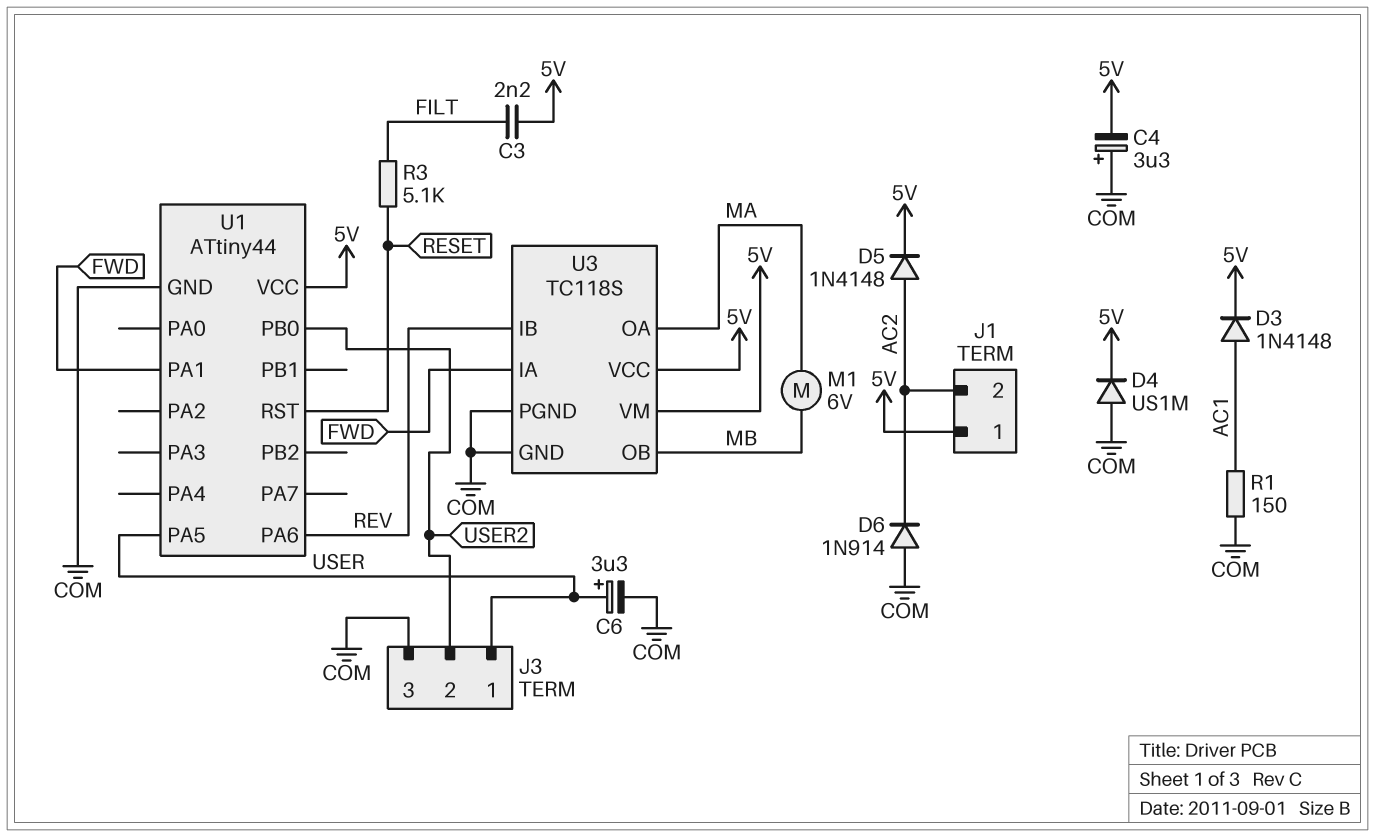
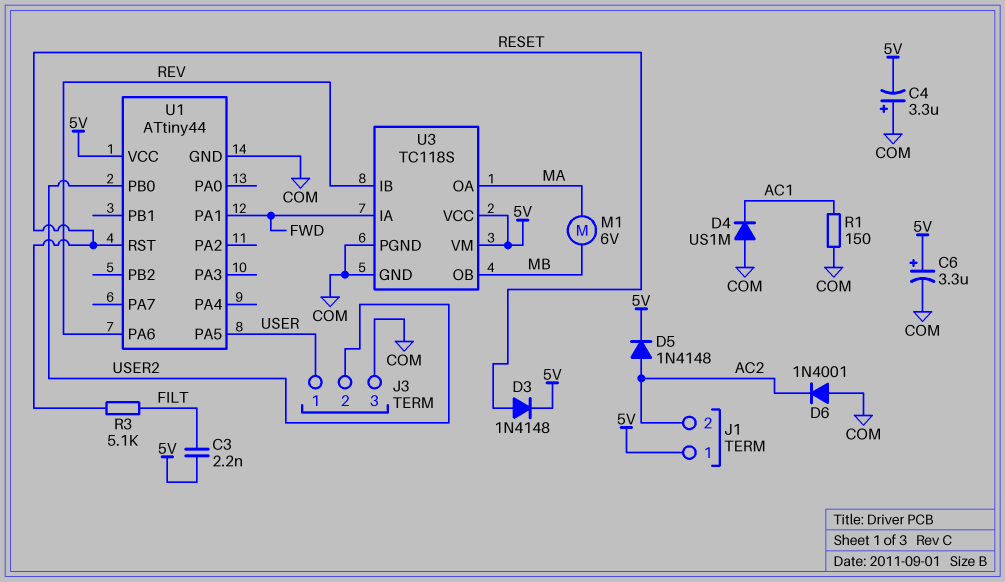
C6: 3.3uF (plus USER, minus COM) -> 3.3uF (plus 5V, minus COM)
D3: diode 1N4148 (A AC1, K 5V) -> diode 1N4148 (A RESET, K 5V)
D4: diode US1M (A COM, K 5V) -> diode US1M (A COM, K AC1)
D6: diode 1N914 (A COM, K AC2) -> diode 1N4001 (A COM, K AC2)

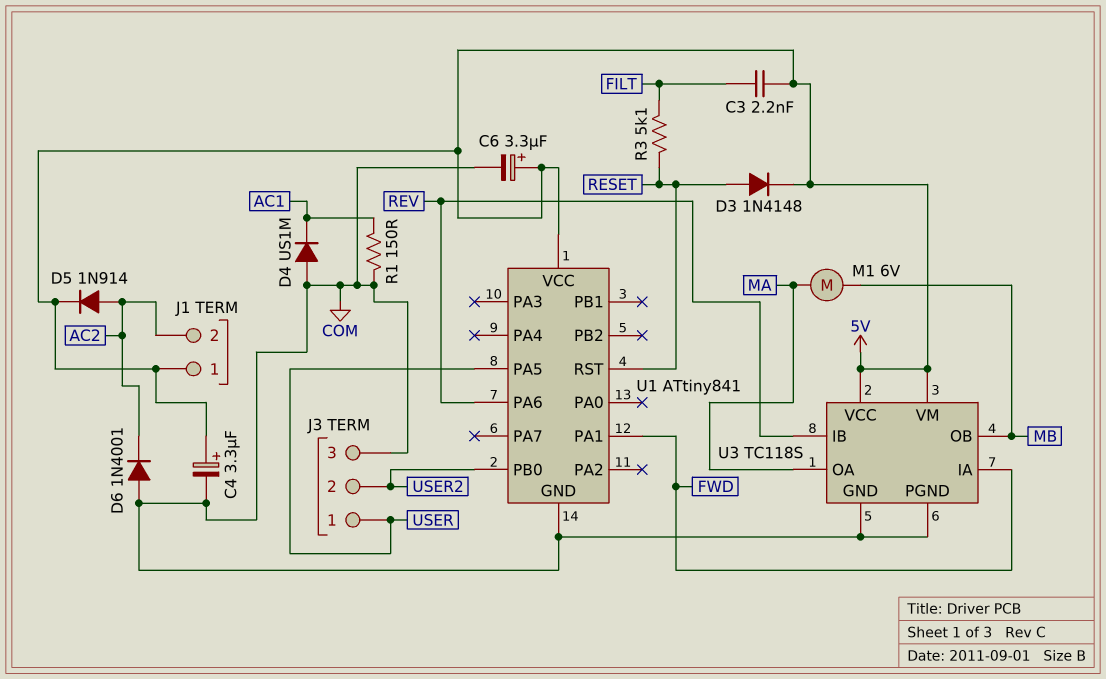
C4: 3.3uF (plus COM, minus 5V) -> 3.3uF (plus 5V, minus COM)
D5: diode 1N4148 (A AC2, K 5V) -> diode 1N914 (A AC2, K 5V)
U1: ATtiny44 -> ATtiny841

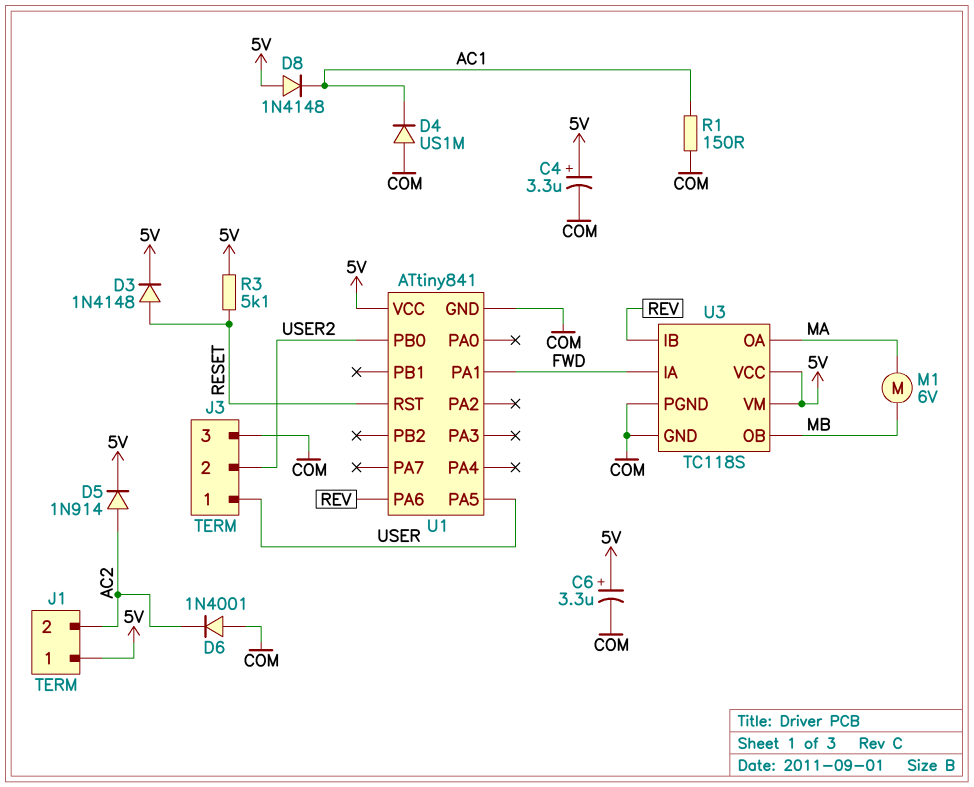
C3: 2.2nF (5V, FILT) -> none
D8: none -> diode 1N4148 (A 5V, K AC1)
R3: 5.1k (FILT, RESET) -> 5.1k (5V, RESET)

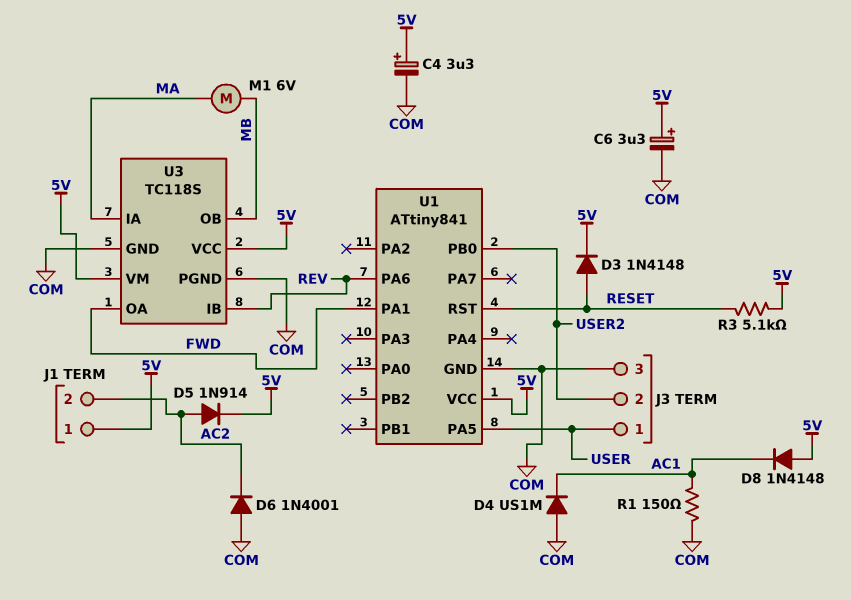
U3 pin IA: FWD -> MA
U3 pin OA: MA -> FWD

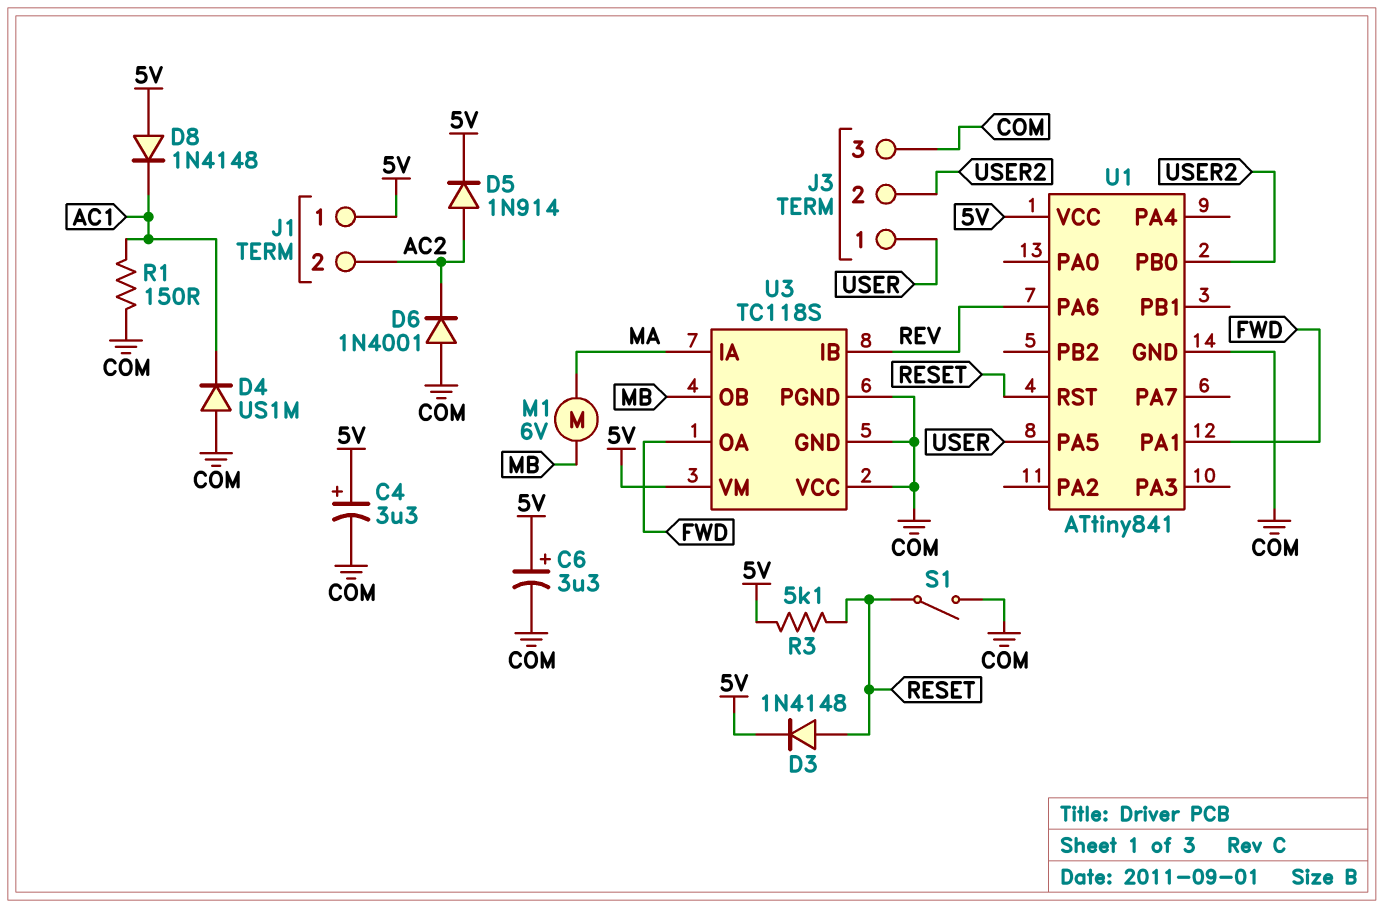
S1: none -> switch (COM, RESET)
U3 pin VCC: 5V -> COM

